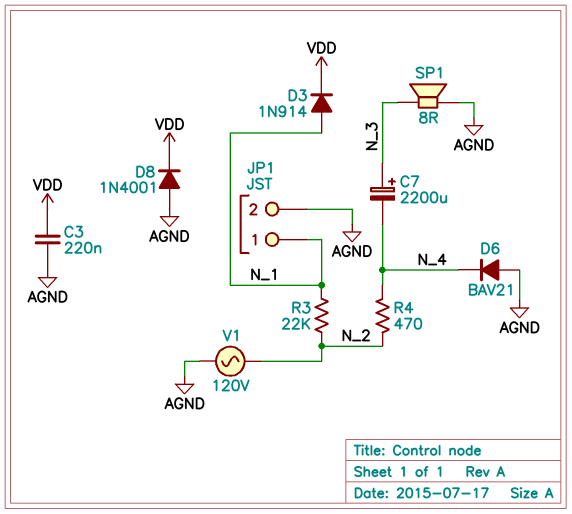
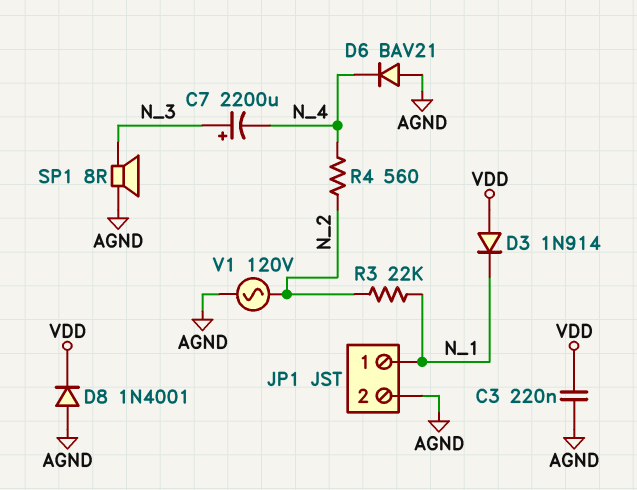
D3: diode 1N914 (A N_1, K VDD) -> diode 1N914 (A VDD, K N_1)
R4: 470 (N_2, N_4) -> 560 (N_2, N_4)

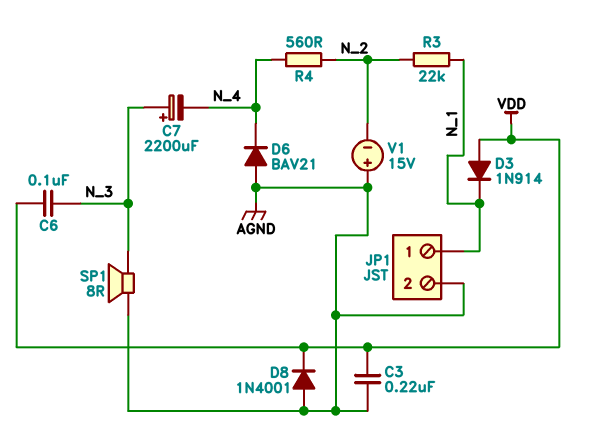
C6: none -> 100nF (N_3, VDD)
V1: AC 120V (AGND, N_2) -> 15V (plus AGND, minus N_2)

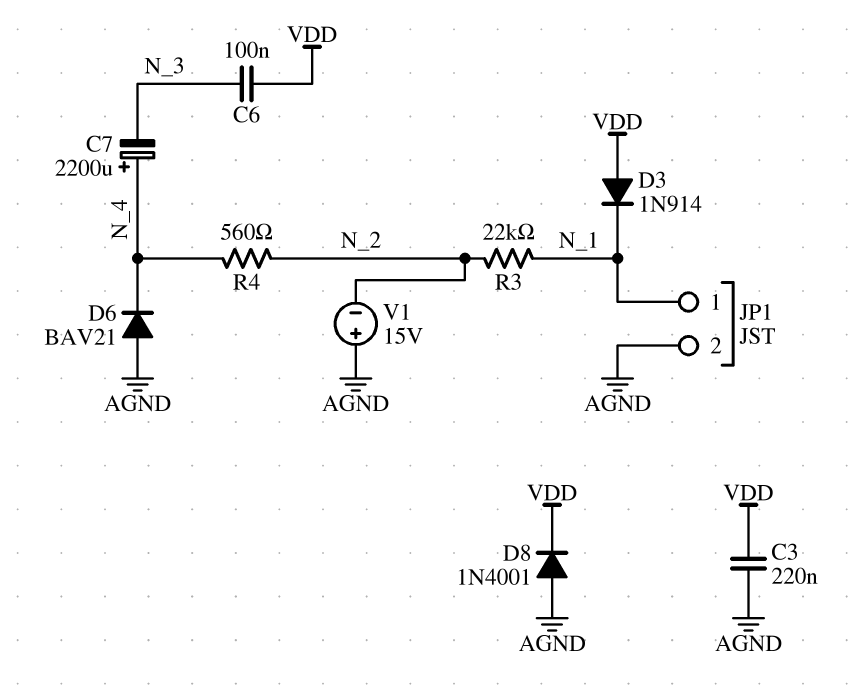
C7: 2200uF (plus N_3, minus N_4) -> 2200uF (plus N_4, minus N_3)
SP1: speaker 8R (AGND, N_3) -> none

